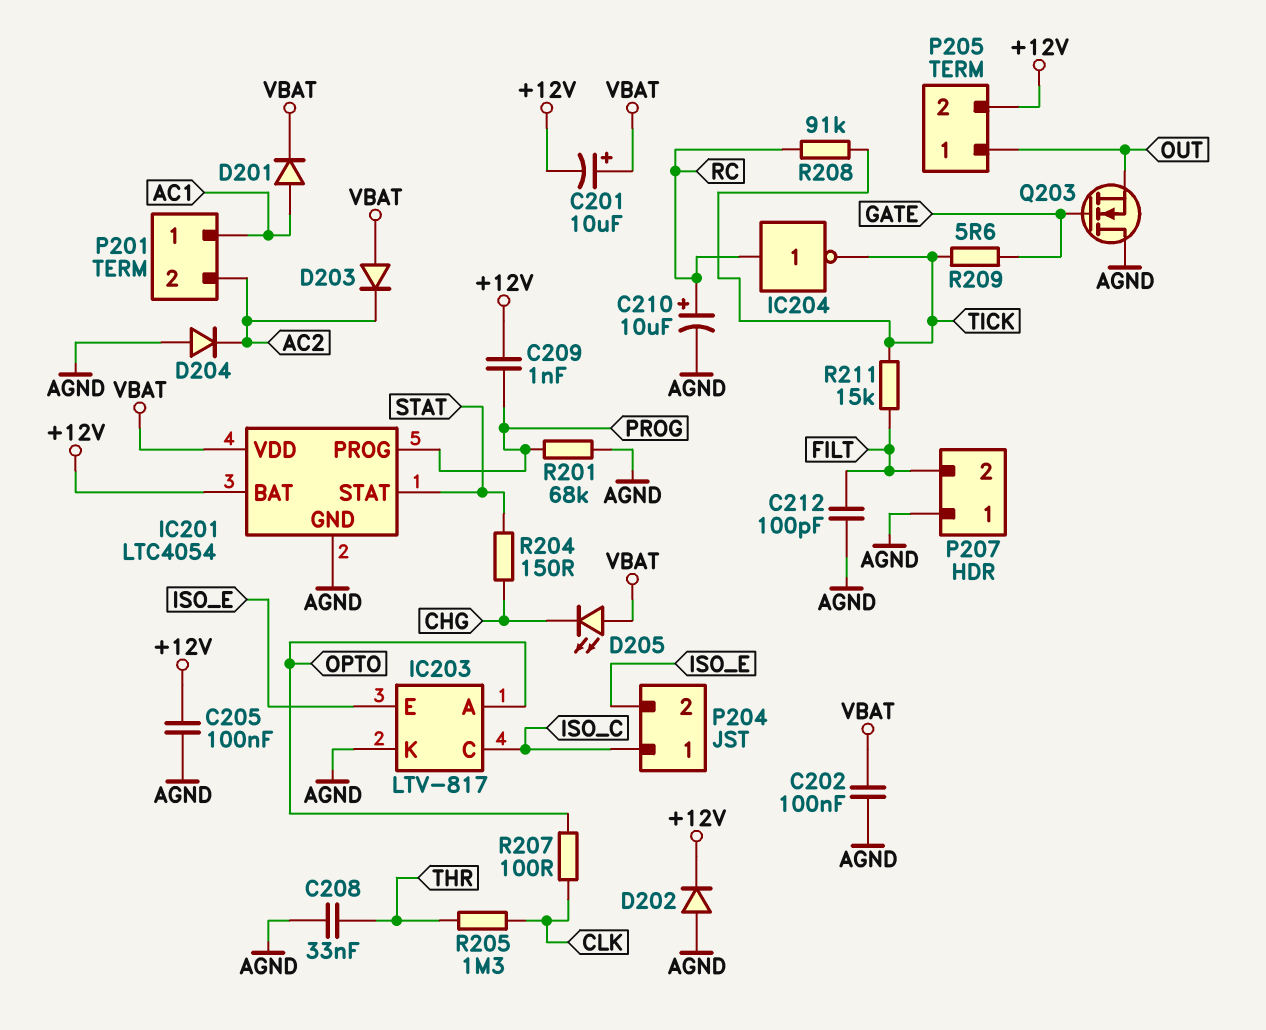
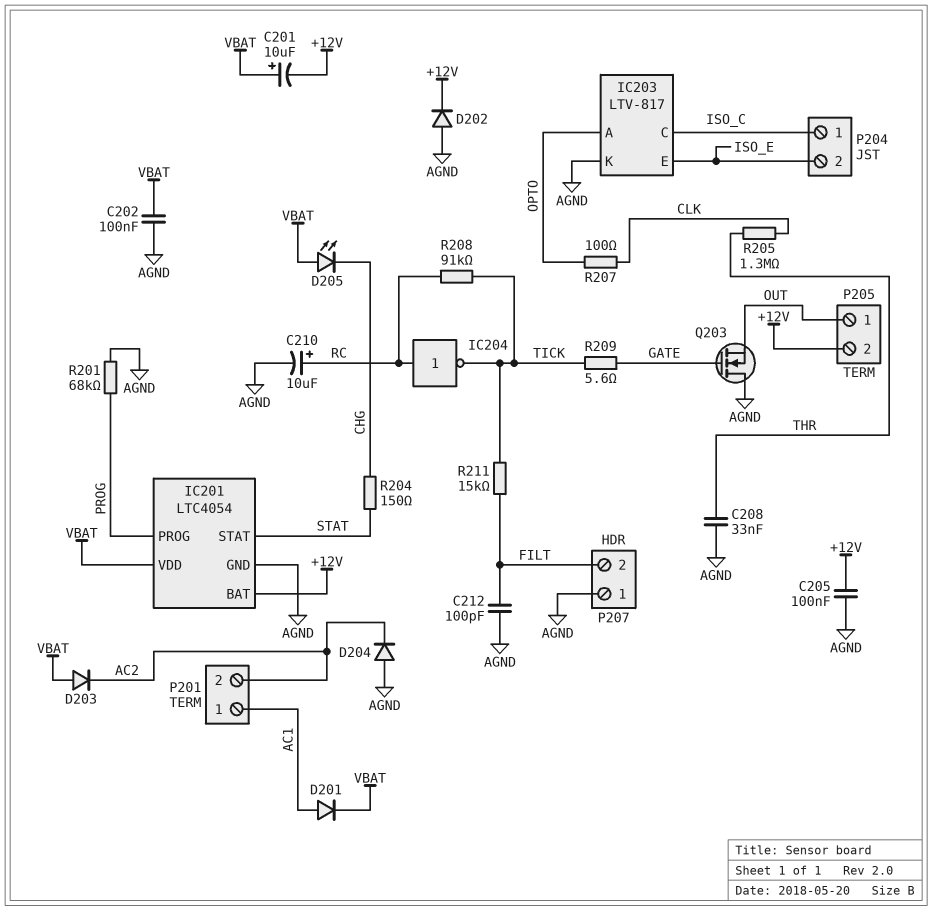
C209: 1nF (+12V, PROG) -> none

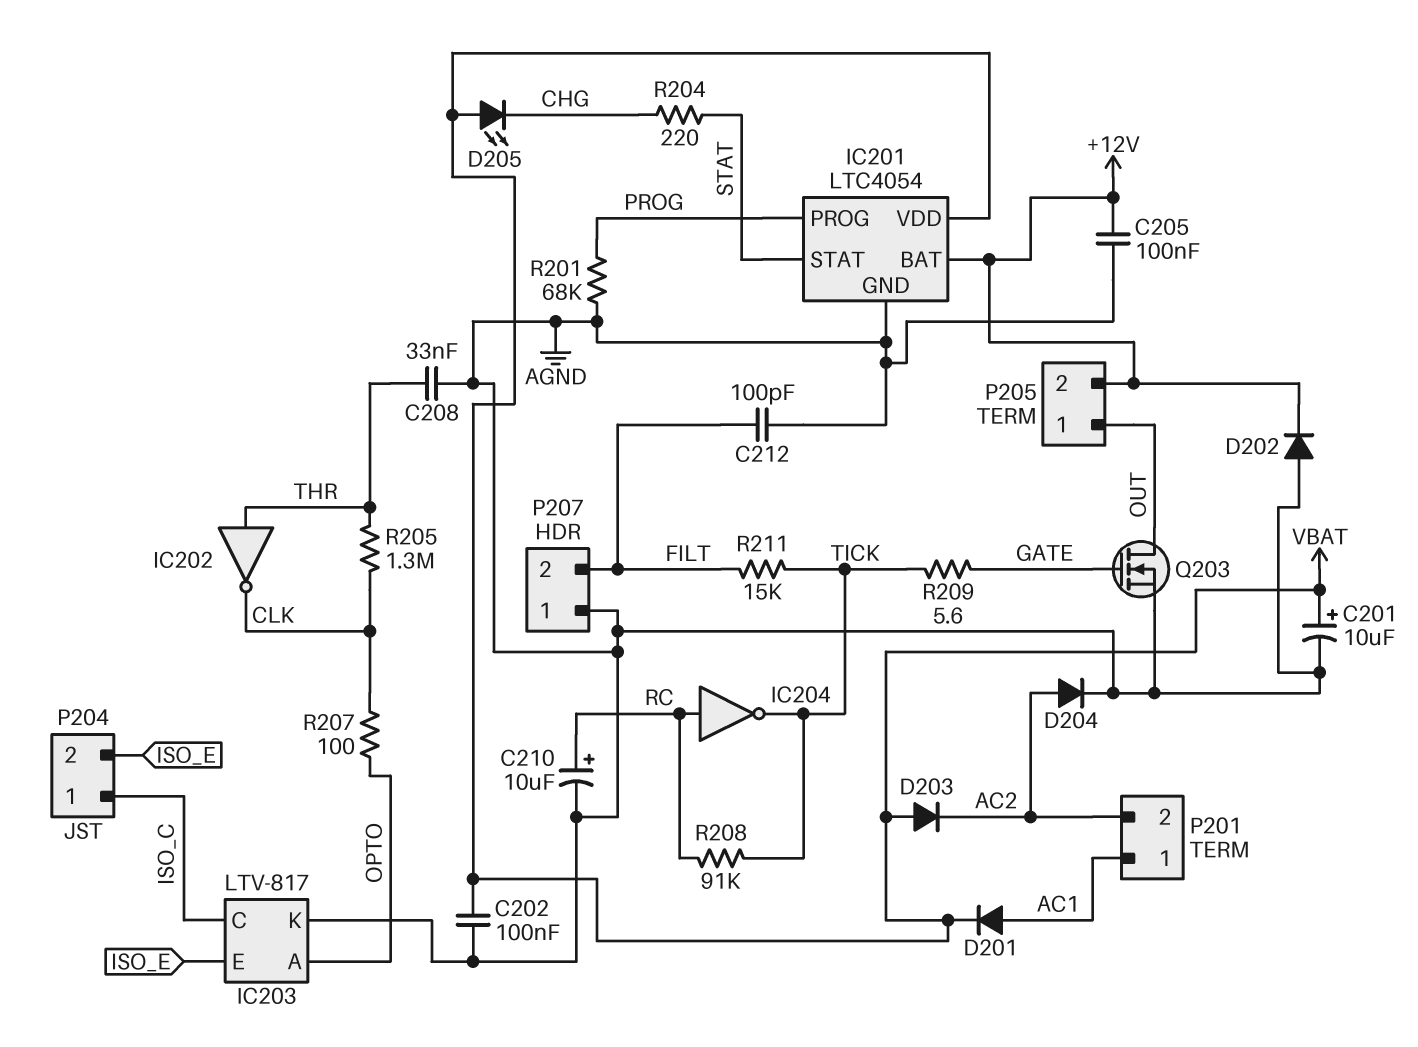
C201: 10uF (plus VBAT, minus +12V) -> 10uF (plus VBAT, minus AGND)
D204: diode (A AGND, K AC2) -> diode (A AC2, K AGND)
IC202: none -> NOT (in THR, out CLK)
Q203: NMOS (G GATE, D AGND, S OUT) -> NMOS (G GATE, D OUT, S AGND)
R204: 150 (CHG, STAT) -> 220 (CHG, STAT)

